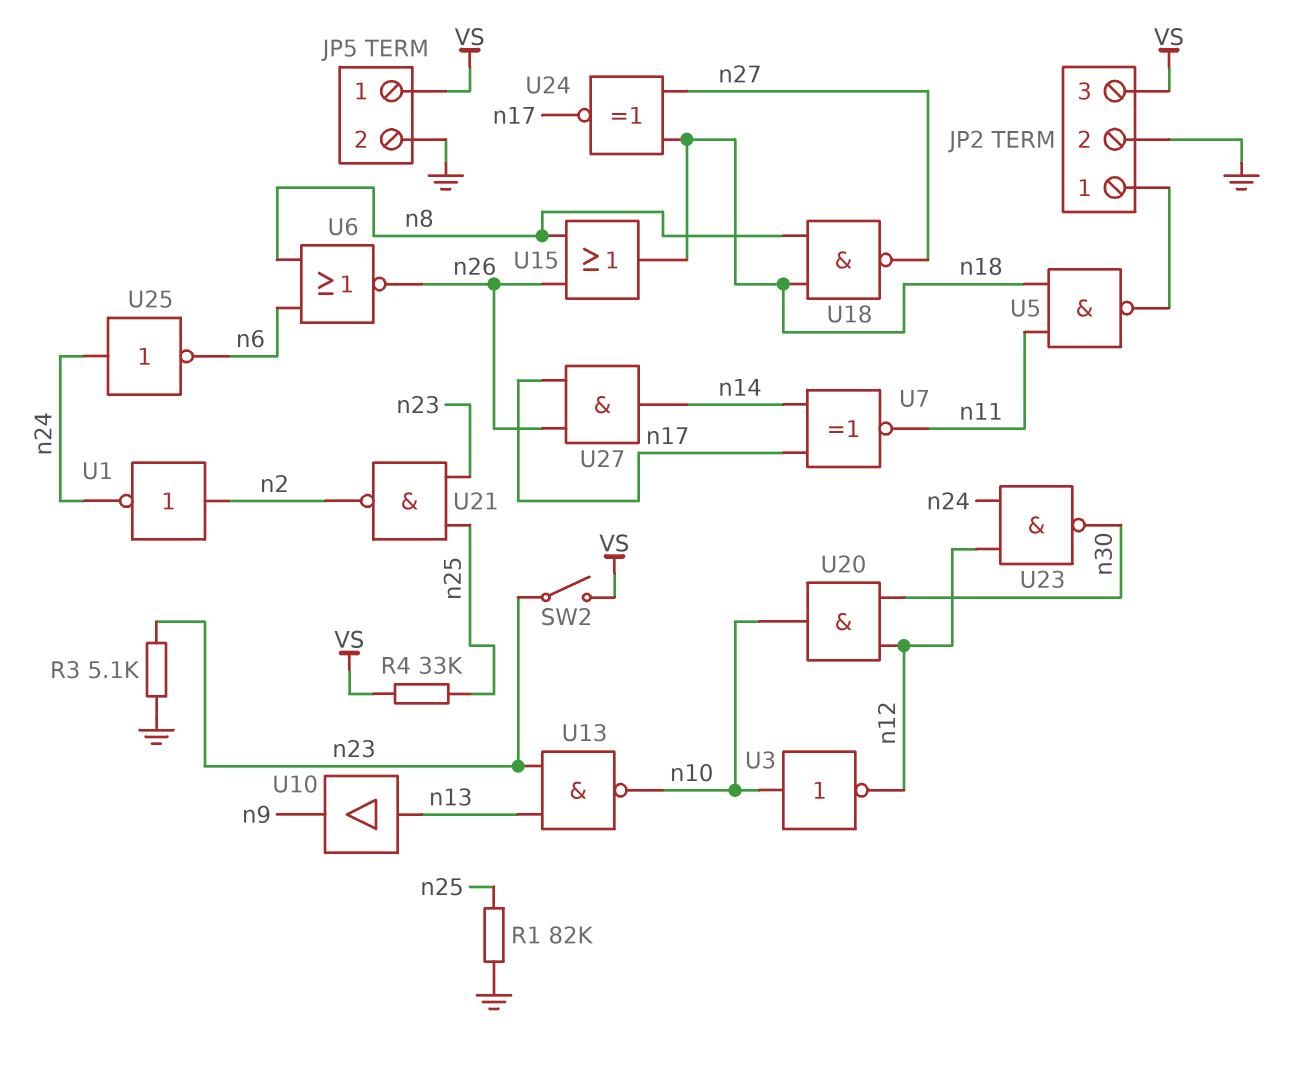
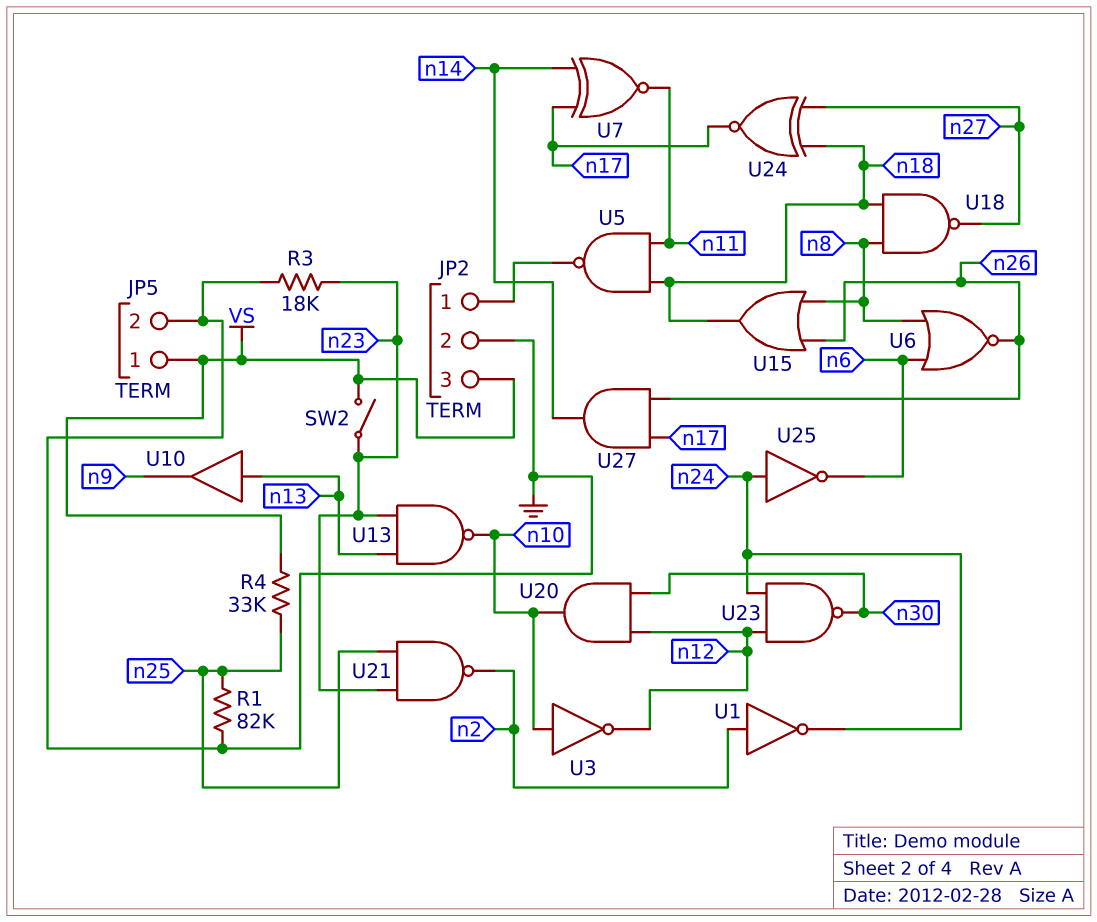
R3: 5.1k (GND, n23) -> 18k (GND, n23)

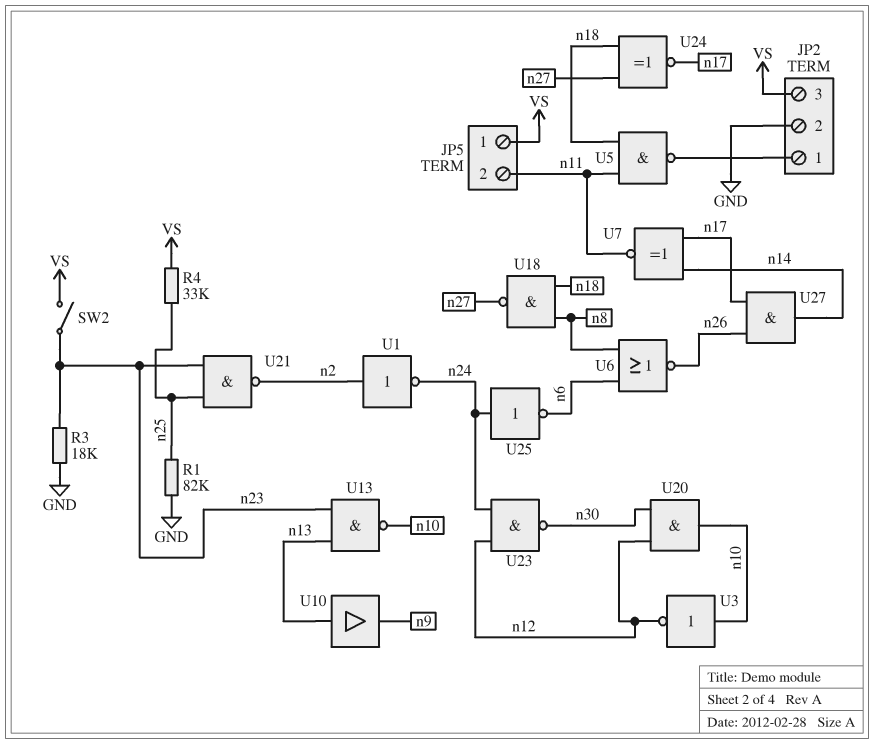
JP5 pin 2: GND -> n11
U15: OR (in n8, in n26, out n18) -> none

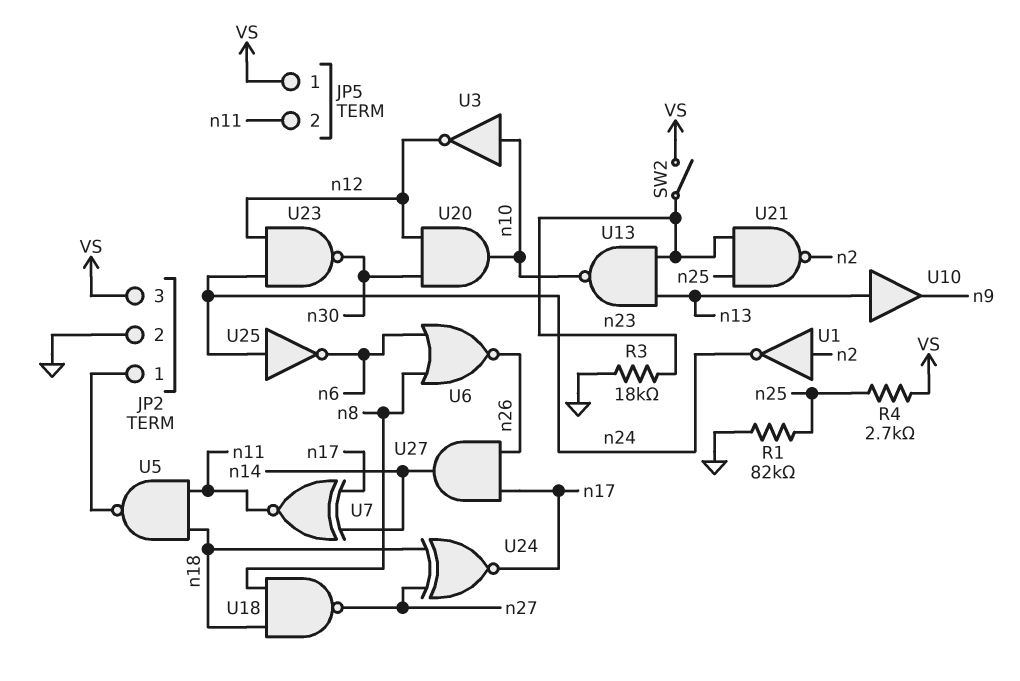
R4: 33k (VS, n25) -> 2.7k (VS, n25)

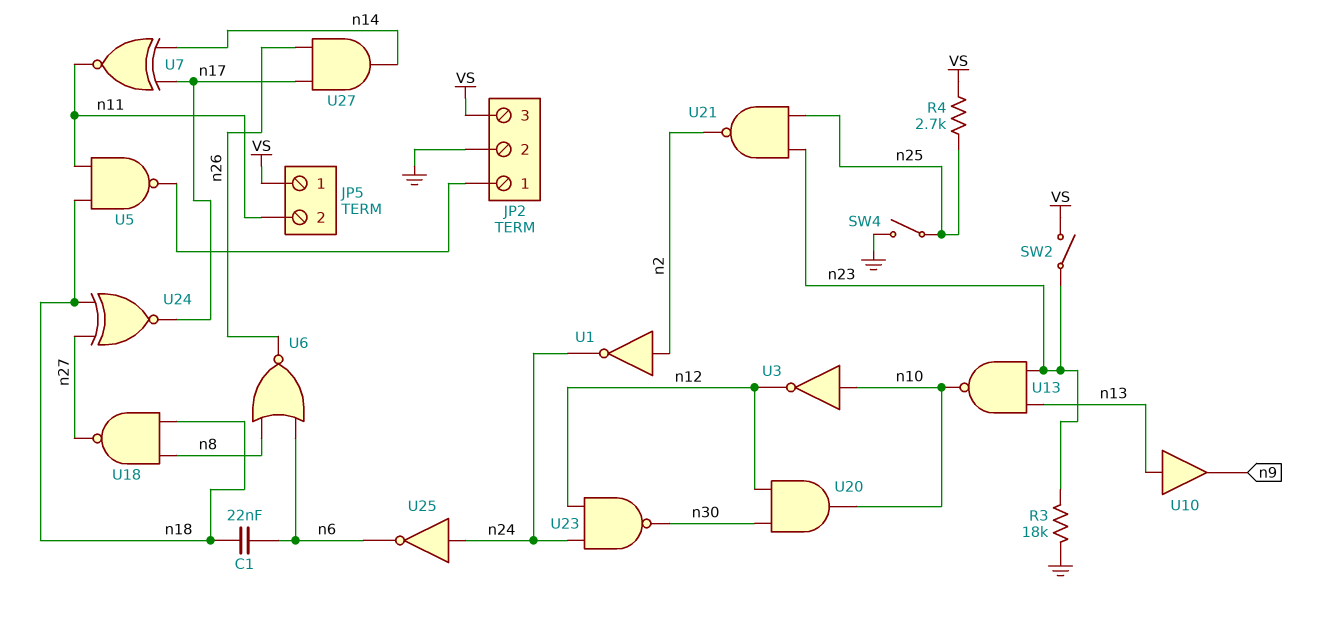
C1: none -> 22nF (n6, n18)
R1: 82k (GND, n25) -> none
SW4: none -> switch (GND, n25)

